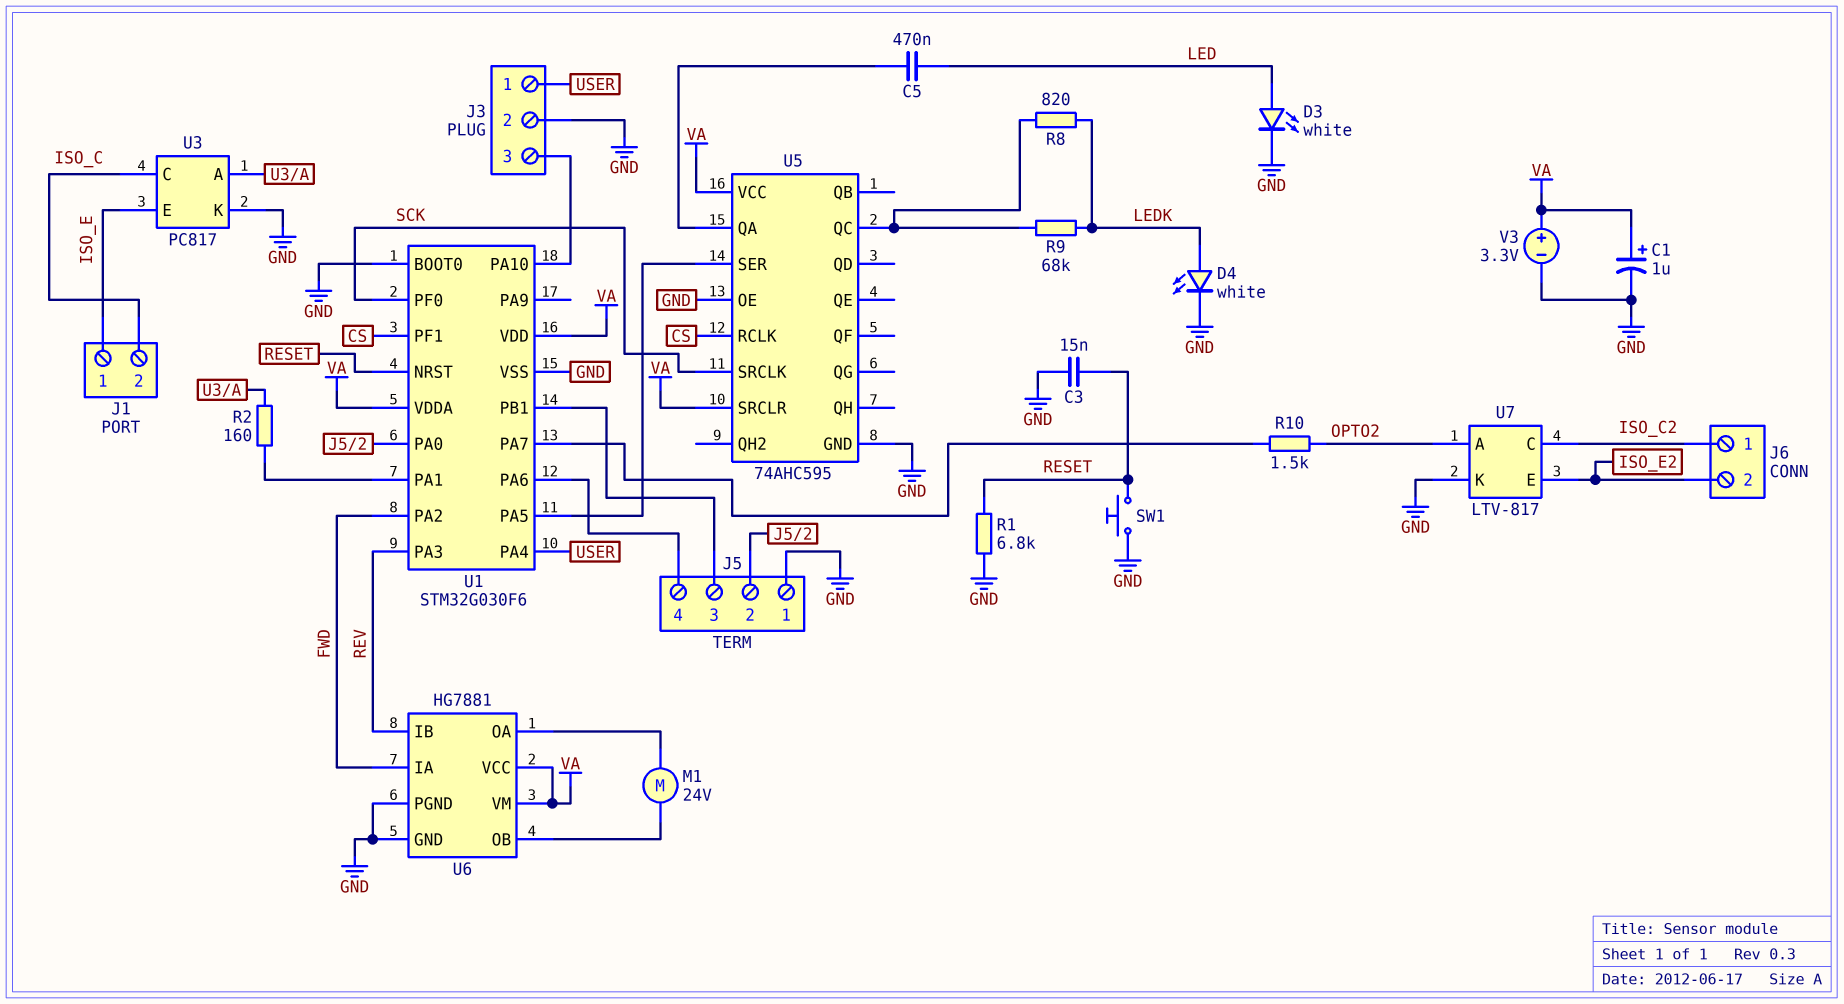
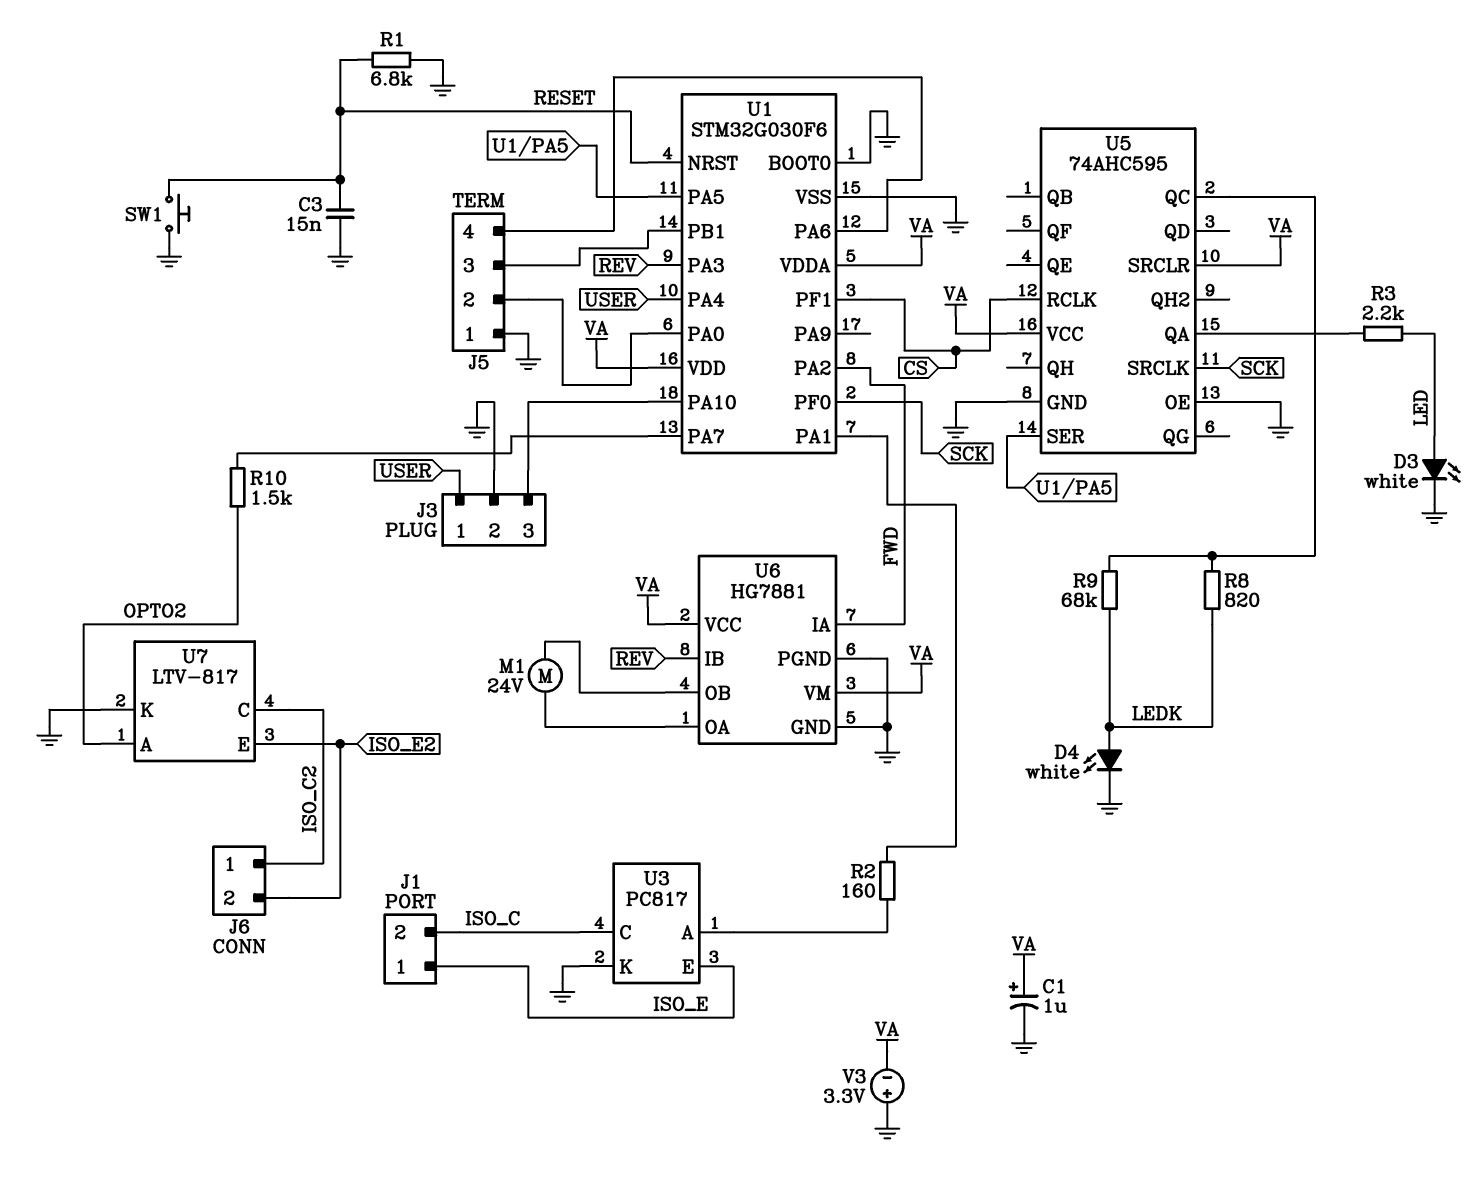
C5: 470nF (LED, U5/QA) -> none
R3: none -> 2.2k (LED, U5/QA)
V3: 3.3V (plus VA, minus GND) -> 3.3V (plus GND, minus VA)

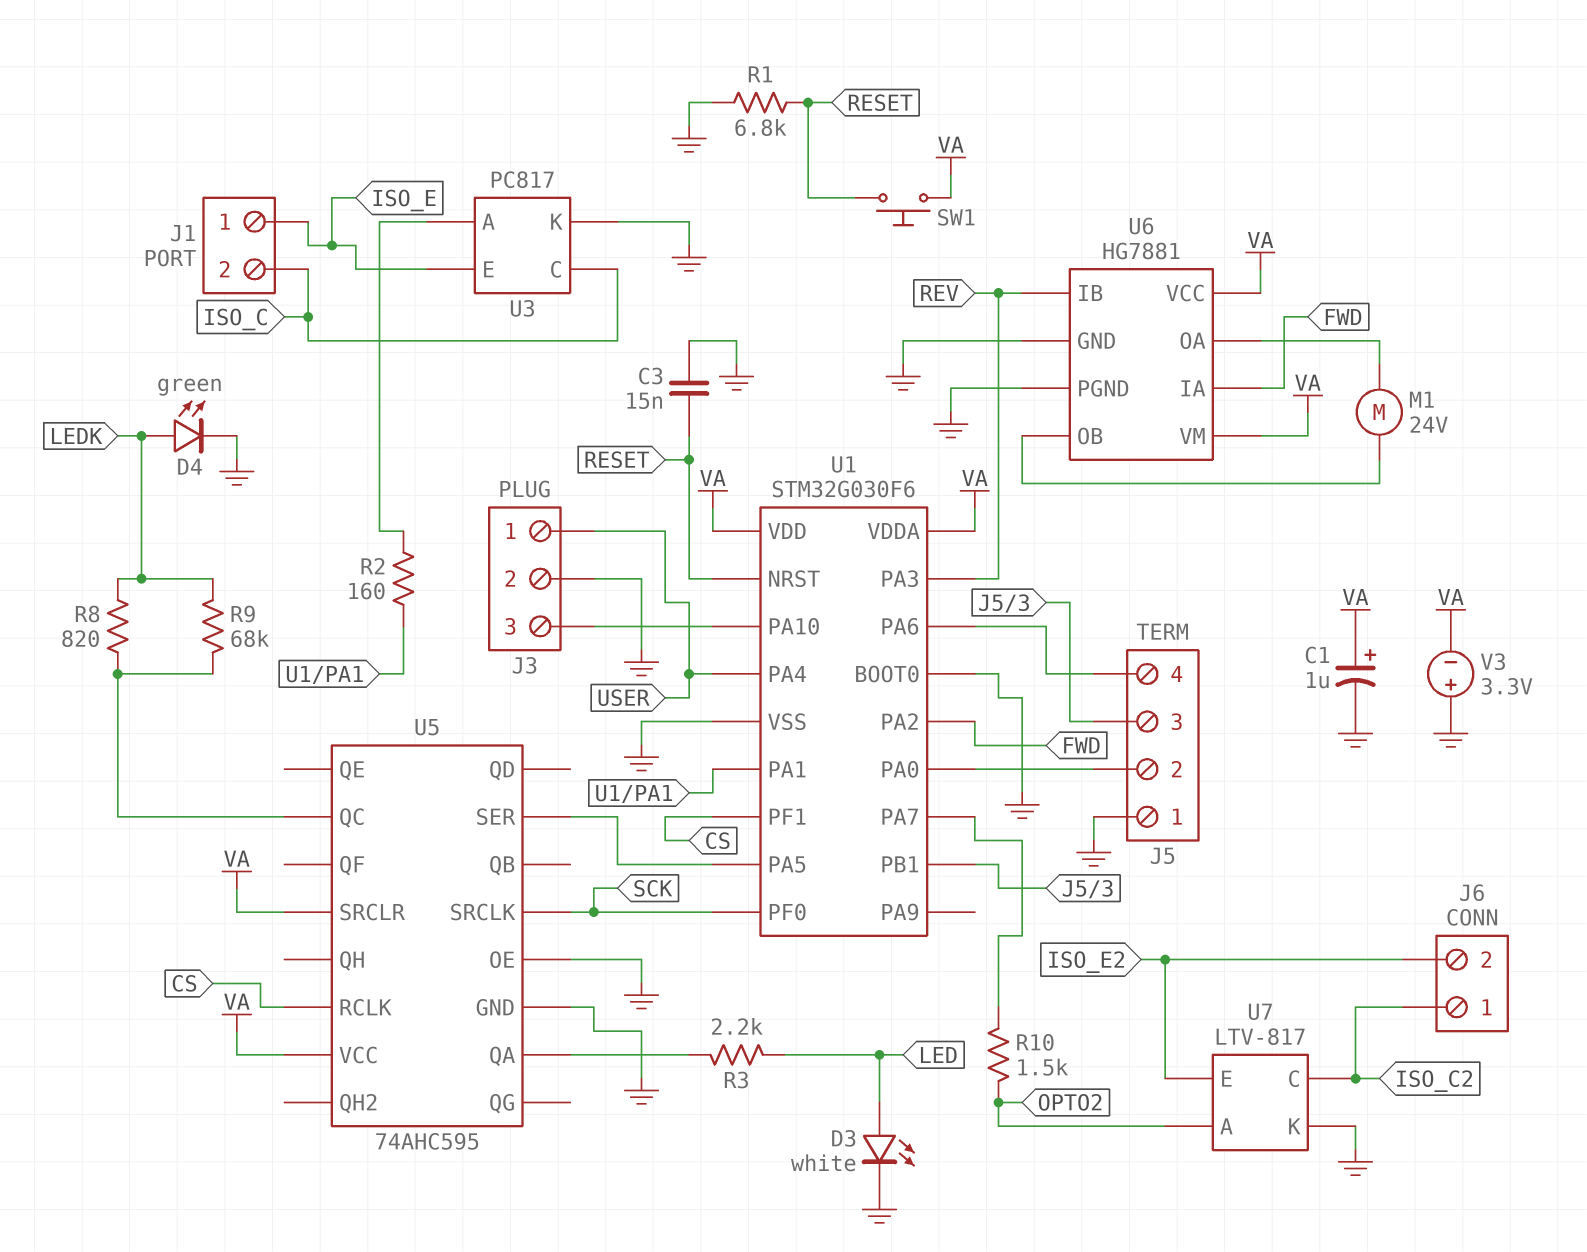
D4: LED white (A LEDK, K GND) -> LED green (A LEDK, K GND)
SW1: button (GND, RESET) -> button (RESET, VA)

